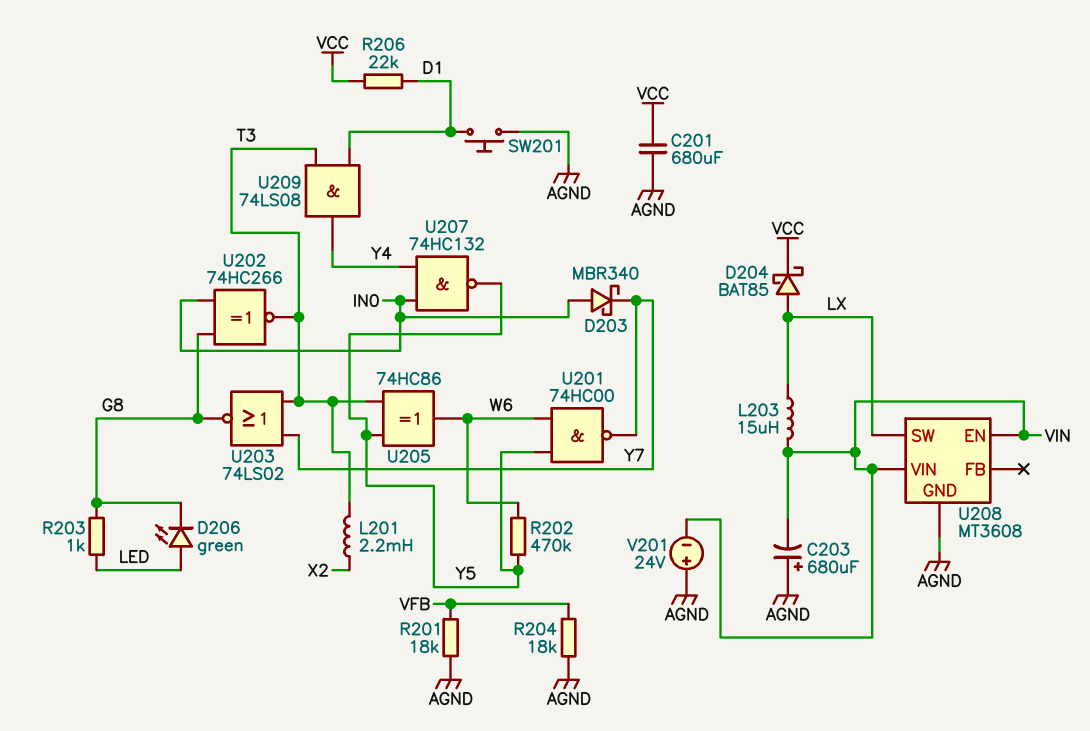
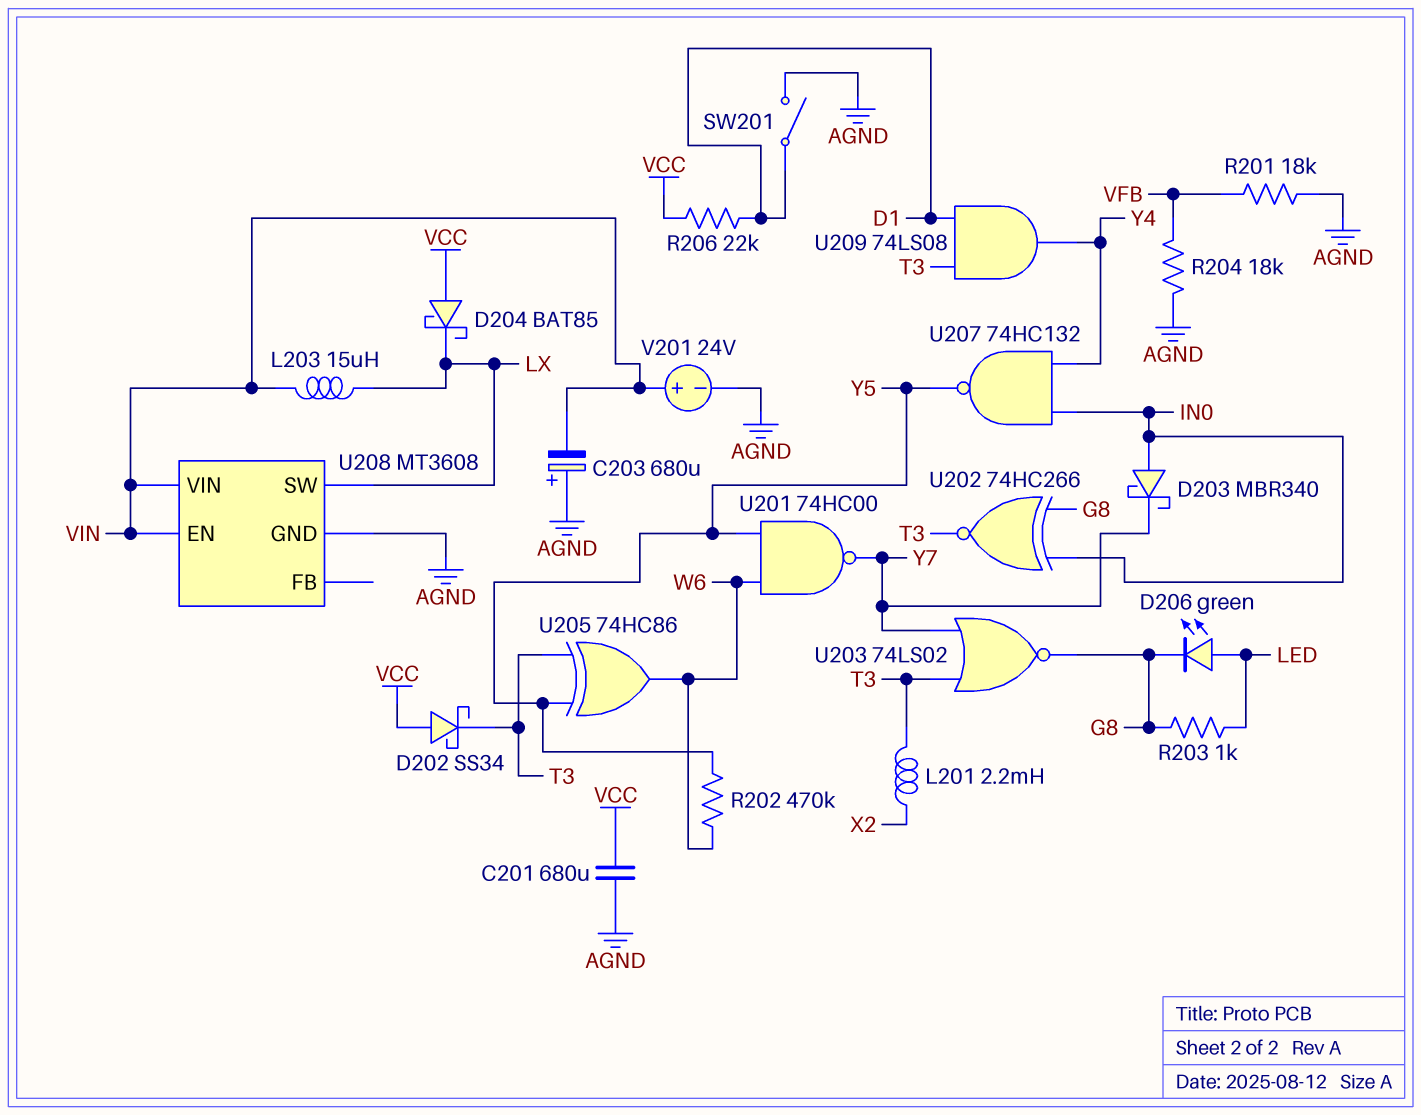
D202: none -> schottky SS34 (A VCC, K T3)
D204: schottky BAT85 (A LX, K VCC) -> schottky BAT85 (A VCC, K LX)
SW201: button (AGND, D1) -> switch (AGND, D1)
V201: 24V (plus AGND, minus VIN) -> 24V (plus VIN, minus AGND)

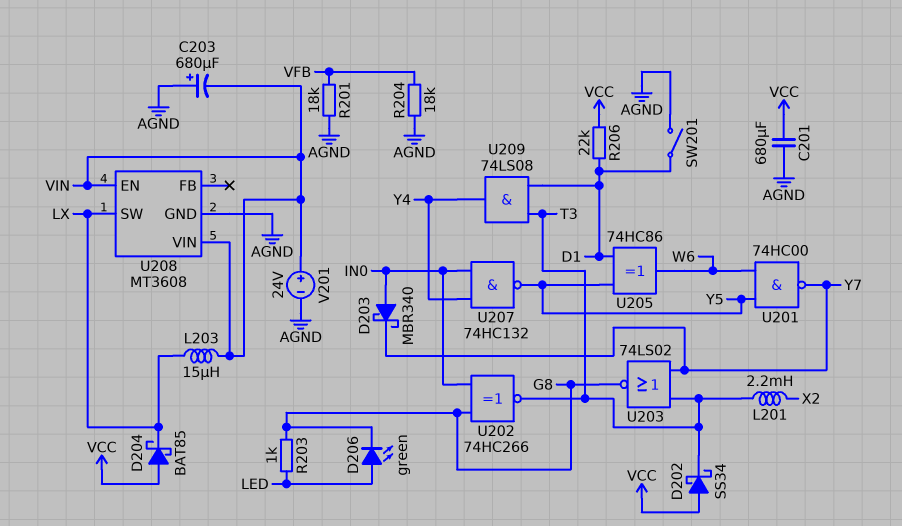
R202: 470k (W6, Y5) -> none
U205: XOR 74HC86 (in T3, in Y5, out W6) -> XOR 74HC86 (in D1, in Y5, out W6)

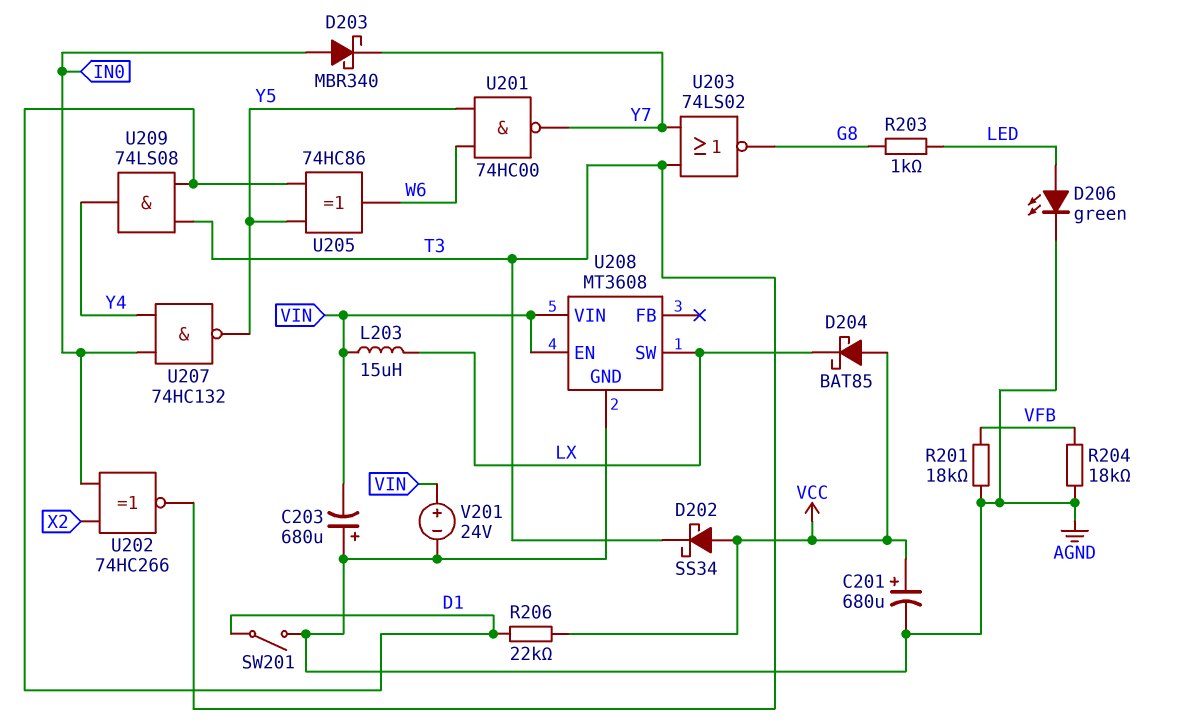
C201: 680uF (AGND, VCC) -> 680uF (plus VCC, minus AGND)
D206: LED green (A LED, K G8) -> LED green (A LED, K AGND)
L201: 2.2mH (T3, X2) -> none
U202: XNOR 74HC266 (in G8, in IN0, out T3) -> XNOR 74HC266 (in IN0, in X2, out T3)

